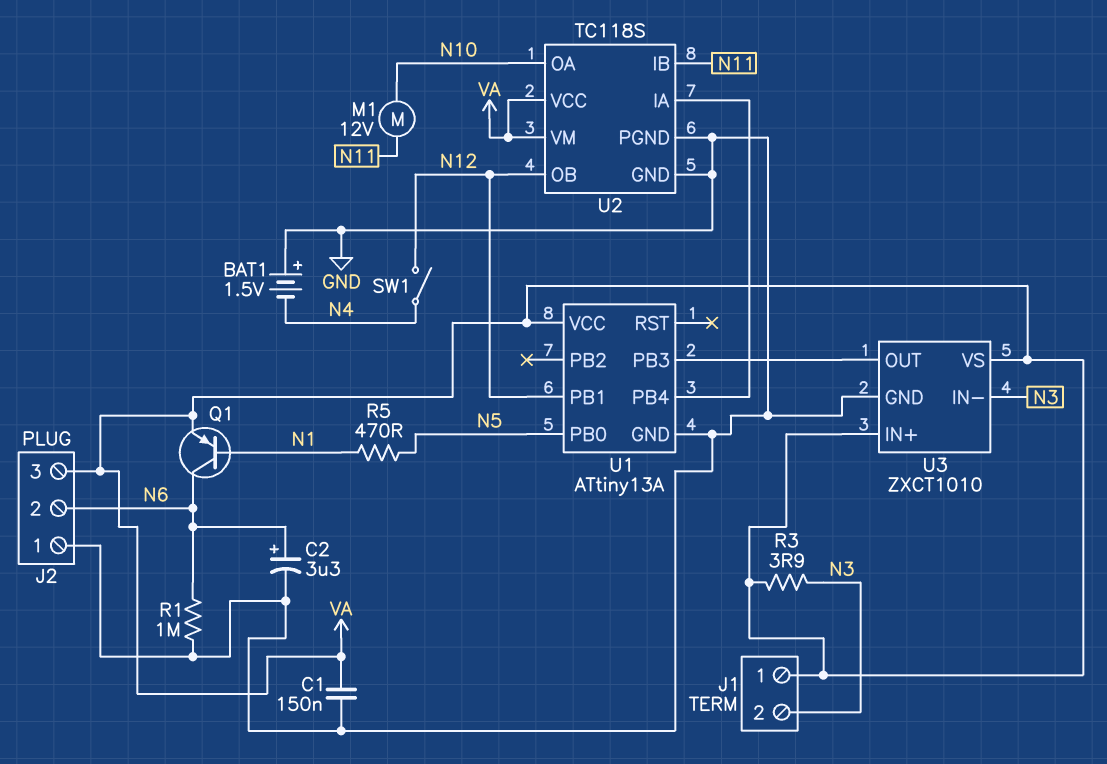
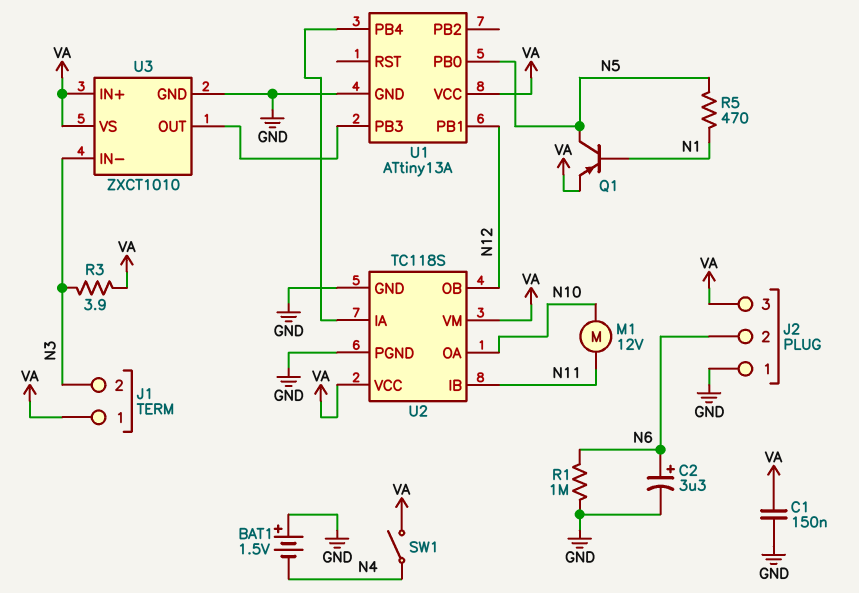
Q1: PNP (B N1, C N6, E VA) -> PNP (B N1, C N5, E VA)
SW1: switch (N4, N12) -> switch (N4, VA)

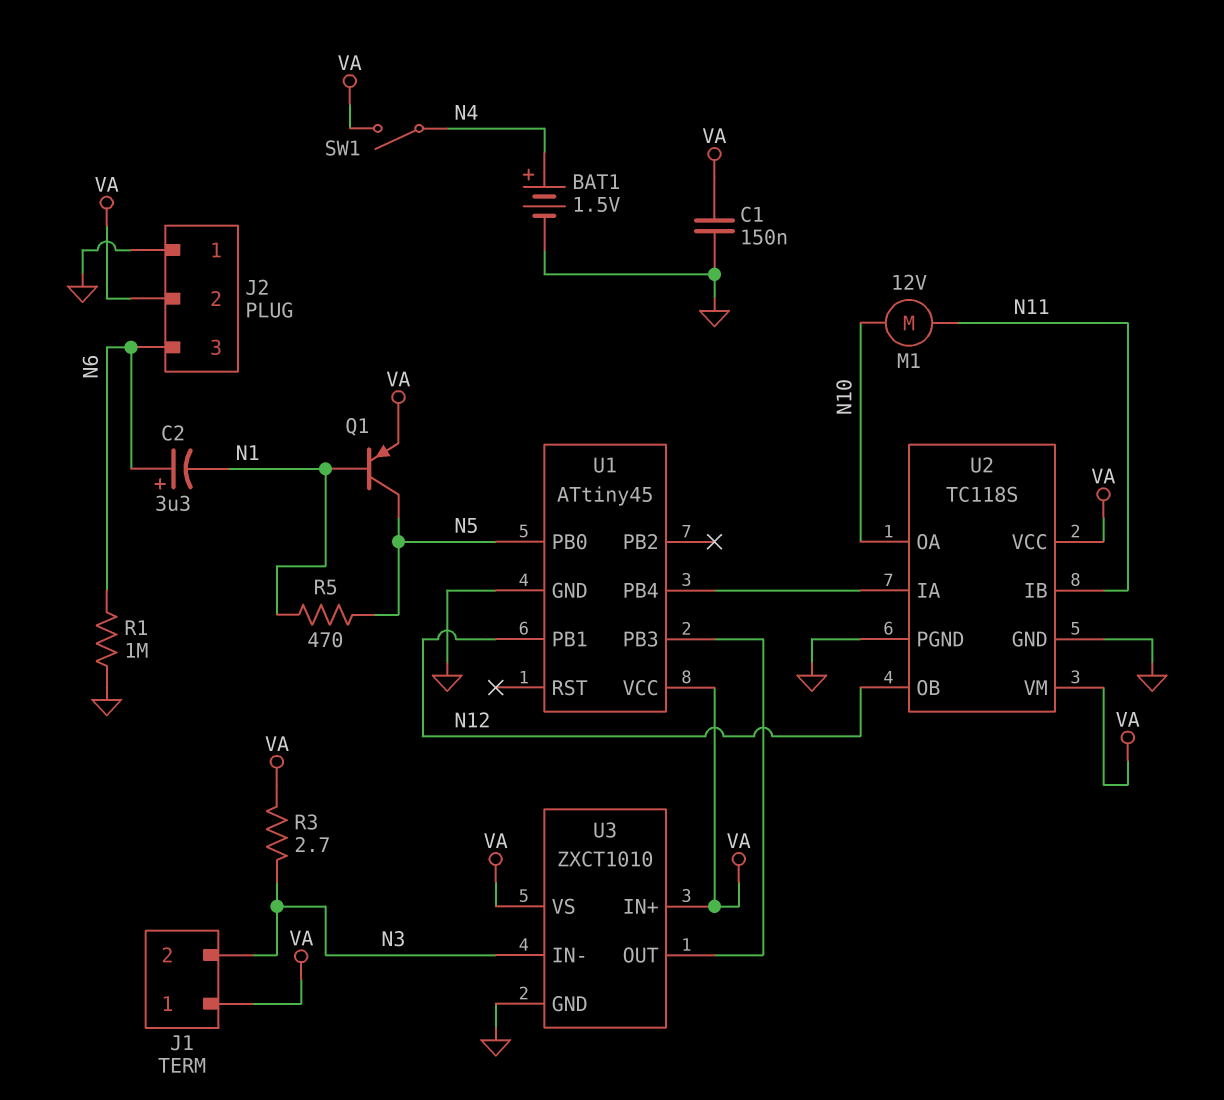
BAT1: 1.5V (plus GND, minus N4) -> 1.5V (plus N4, minus GND)
C2: 3.3uF (plus N6, minus GND) -> 3.3uF (plus N6, minus N1)
J2 pin 2: N6 -> VA
J2 pin 3: VA -> N6
R3: 3.9 (N3, VA) -> 2.7 (N3, VA)
U1: ATtiny13A -> ATtiny45

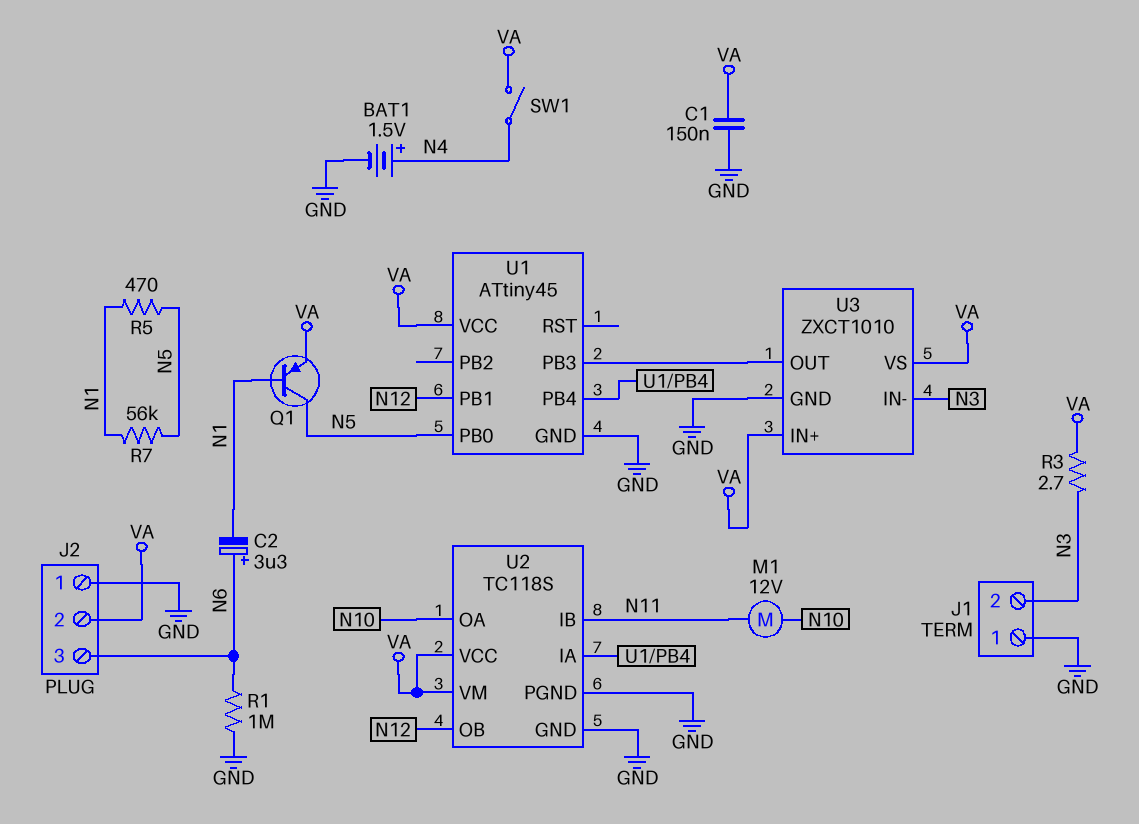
J1 pin 1: VA -> GND
R7: none -> 56k (N1, N5)

